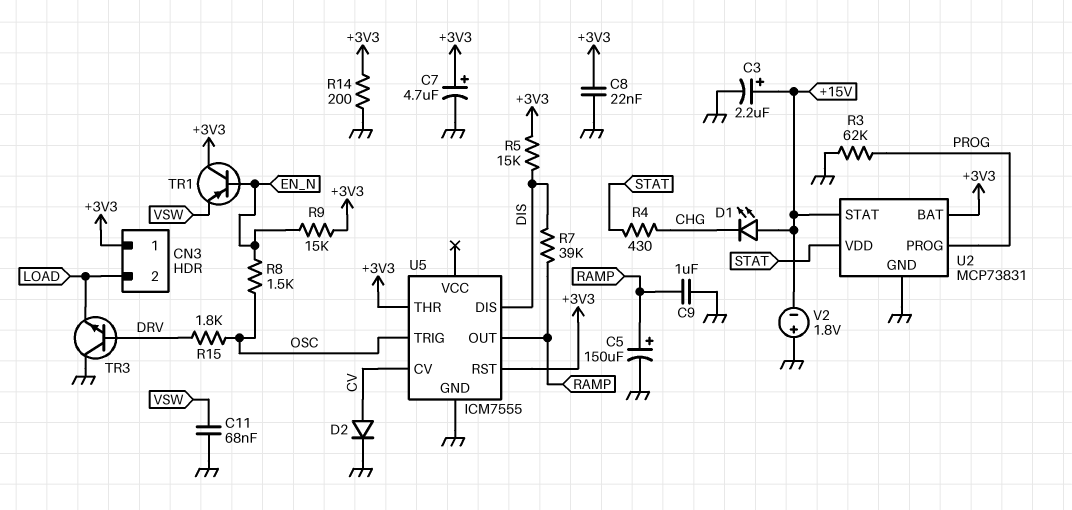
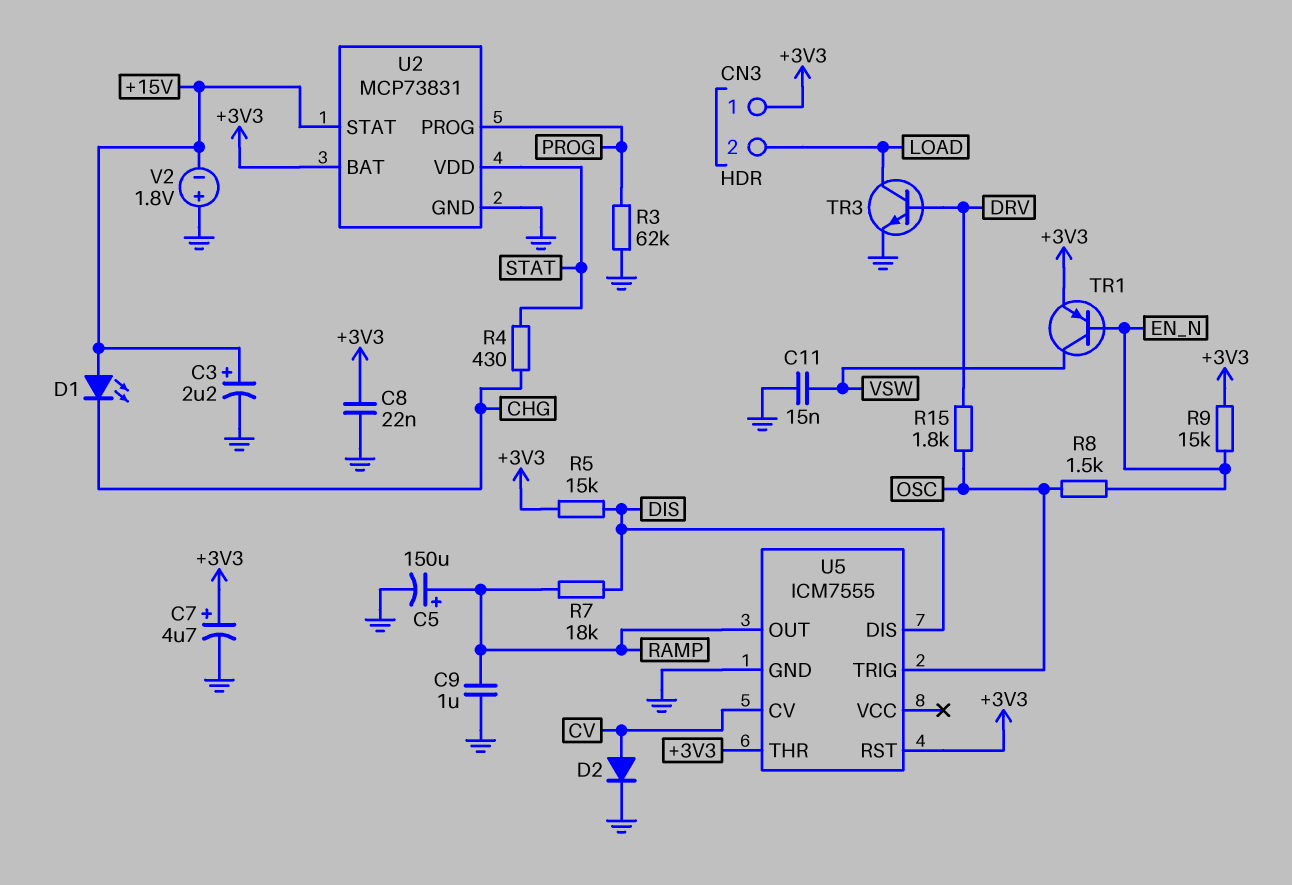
C11: 68nF (GND, VSW) -> 15nF (GND, VSW)
R7: 39k (DIS, RAMP) -> 18k (DIS, RAMP)
R14: 200 (+3V3, GND) -> none
TR1: PNP (B EN_N, C +3V3, E VSW) -> PNP (B EN_N, C VSW, E +3V3)
TR3: NPN (B DRV, C GND, E LOAD) -> NPN (B DRV, C LOAD, E GND)

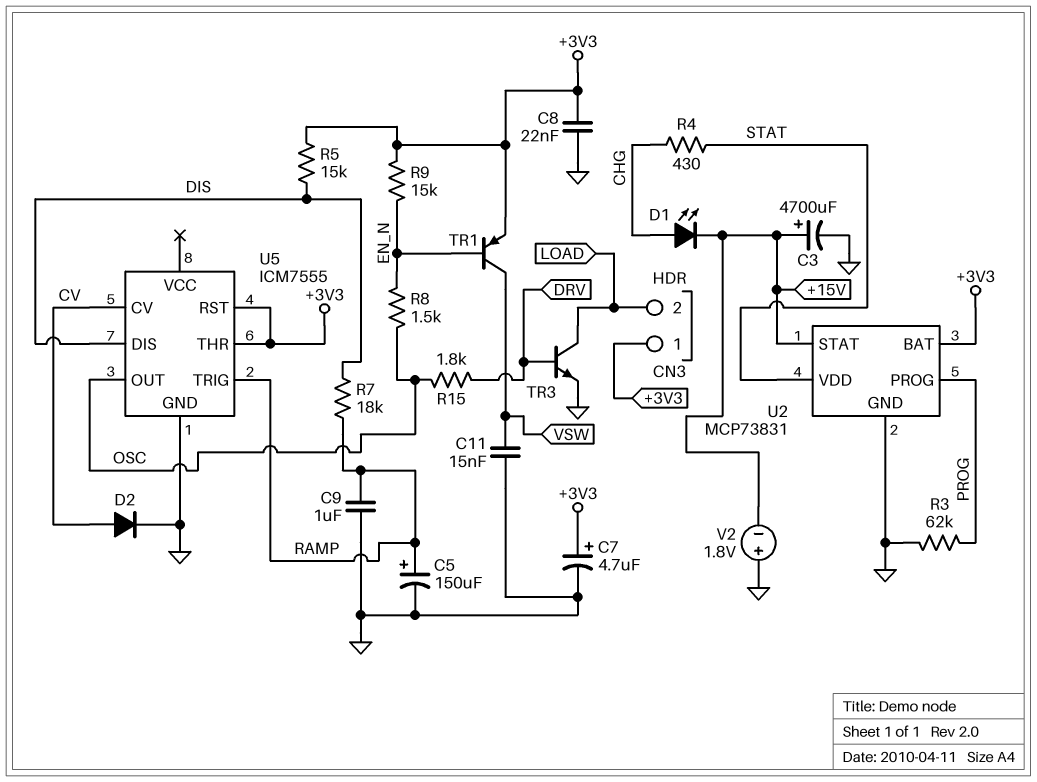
C3: 2.2uF (plus +15V, minus GND) -> 4700uF (plus +15V, minus GND)
D1: LED (A +15V, K CHG) -> LED (A CHG, K +15V)
U5 pin OUT: RAMP -> OSC
U5 pin TRIG: OSC -> RAMP

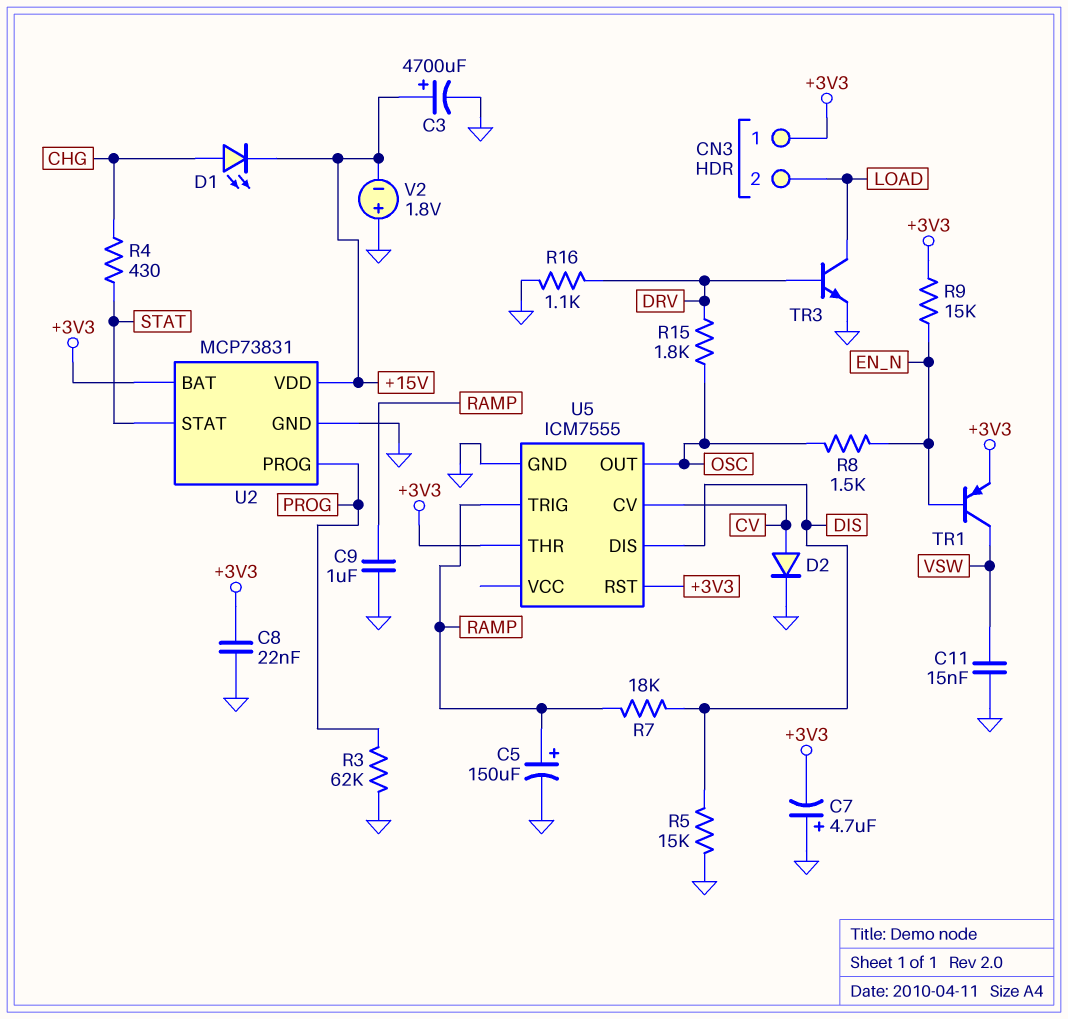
C7: 4.7uF (plus +3V3, minus GND) -> 4.7uF (plus GND, minus +3V3)
R5: 15k (+3V3, DIS) -> 15k (DIS, GND)
R16: none -> 1.1k (DRV, GND)
U2 pin STAT: +15V -> STAT
U2 pin VDD: STAT -> +15V

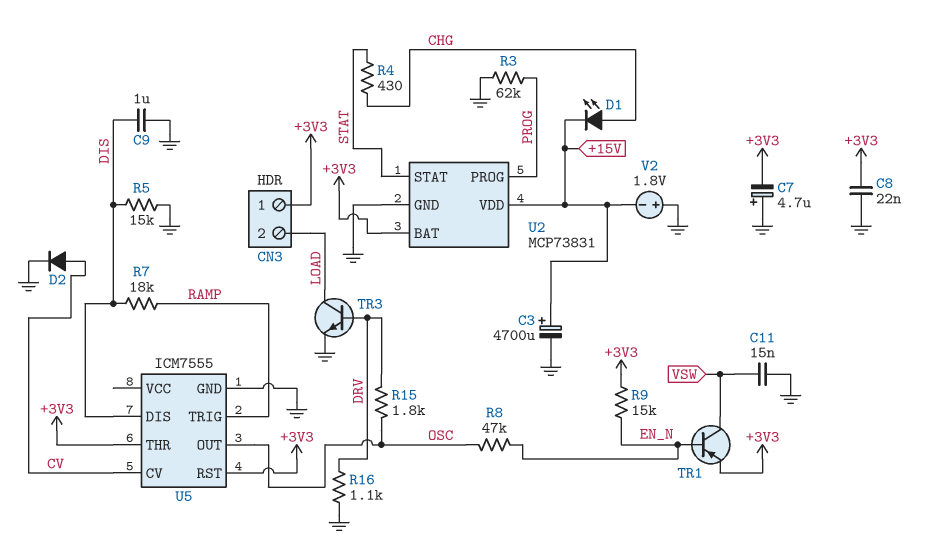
C5: 150uF (plus RAMP, minus GND) -> none
C9: 1uF (GND, RAMP) -> 1uF (DIS, GND)
R8: 1.5k (EN_N, OSC) -> 47k (EN_N, OSC)

